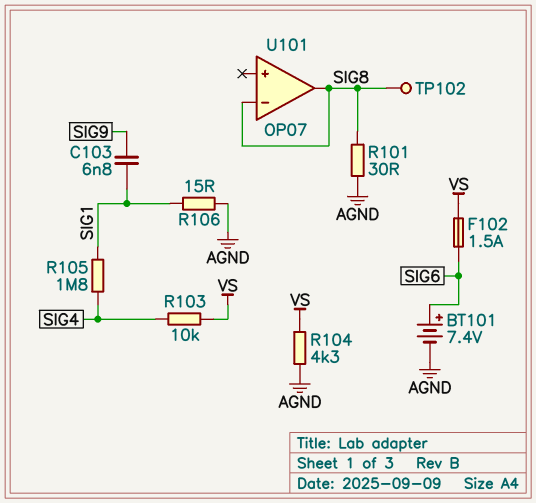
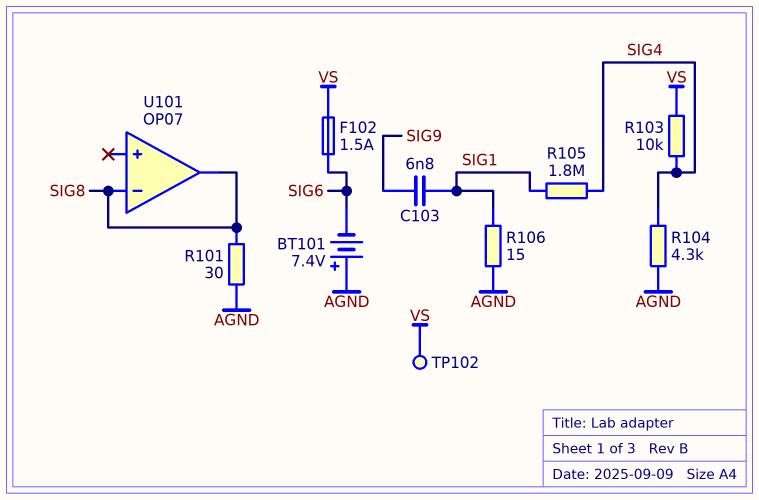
BT101: 7.4V (plus SIG6, minus AGND) -> 7.4V (plus AGND, minus SIG6)
R104: 4.3k (AGND, VS) -> 4.3k (AGND, SIG4)
TP102: test point (SIG8) -> test point (VS)

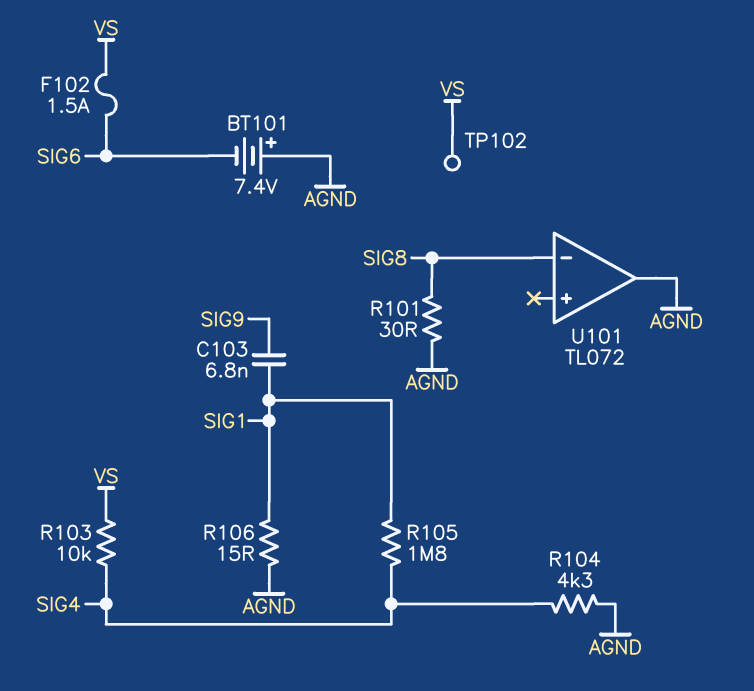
U101: OP07 -> TL072
U101 pin out: SIG8 -> AGND

